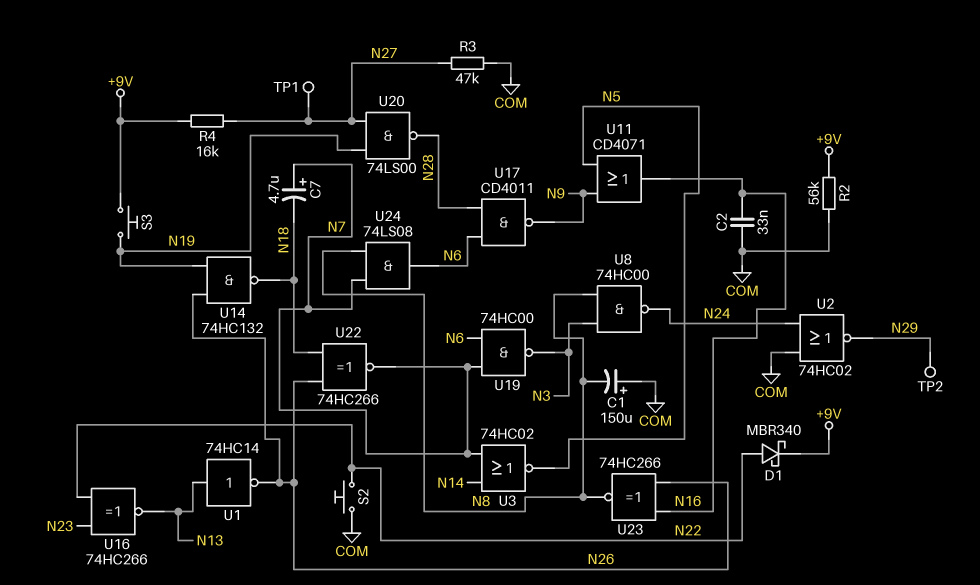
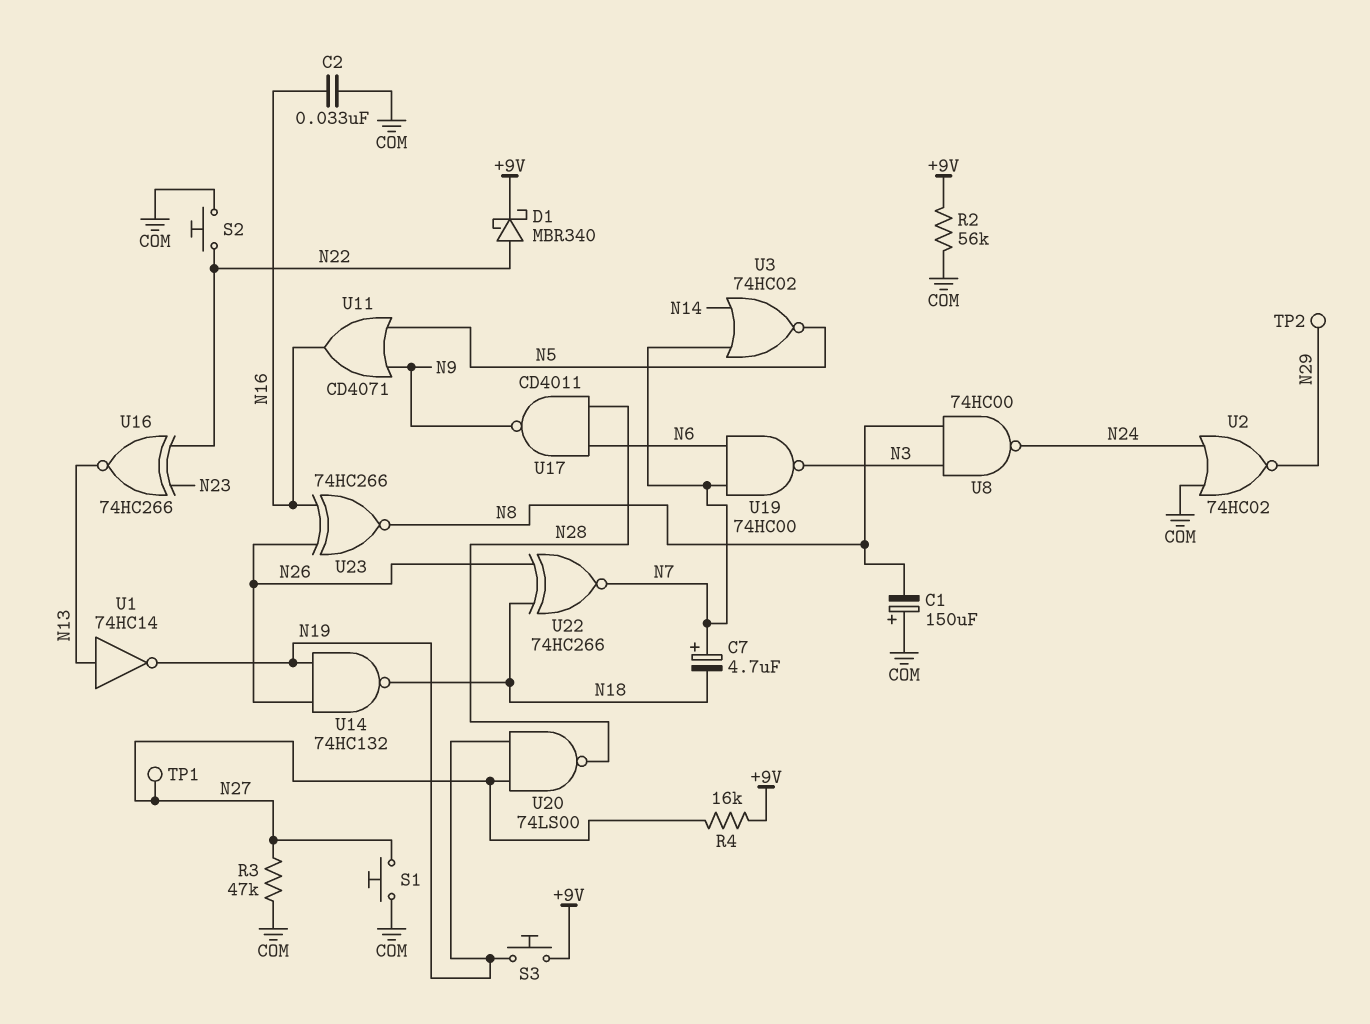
S1: none -> button (COM, N27)
U1: NOT 74HC14 (in N13, out N26) -> NOT 74HC14 (in N13, out N19)
U24: AND 74LS08 (in N7, in N8, out N6) -> none

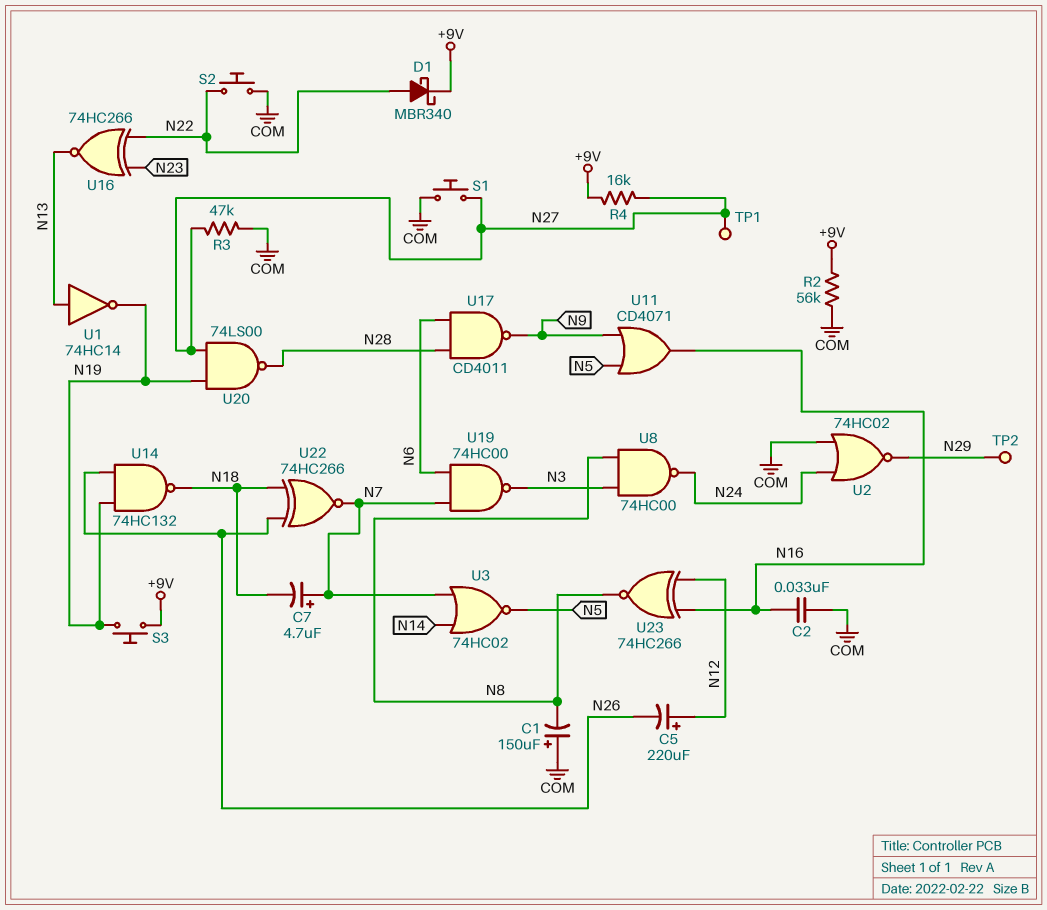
C5: none -> 220uF (plus N12, minus N26)
U23: XNOR 74HC266 (in N16, in N26, out N8) -> XNOR 74HC266 (in N12, in N16, out N8)

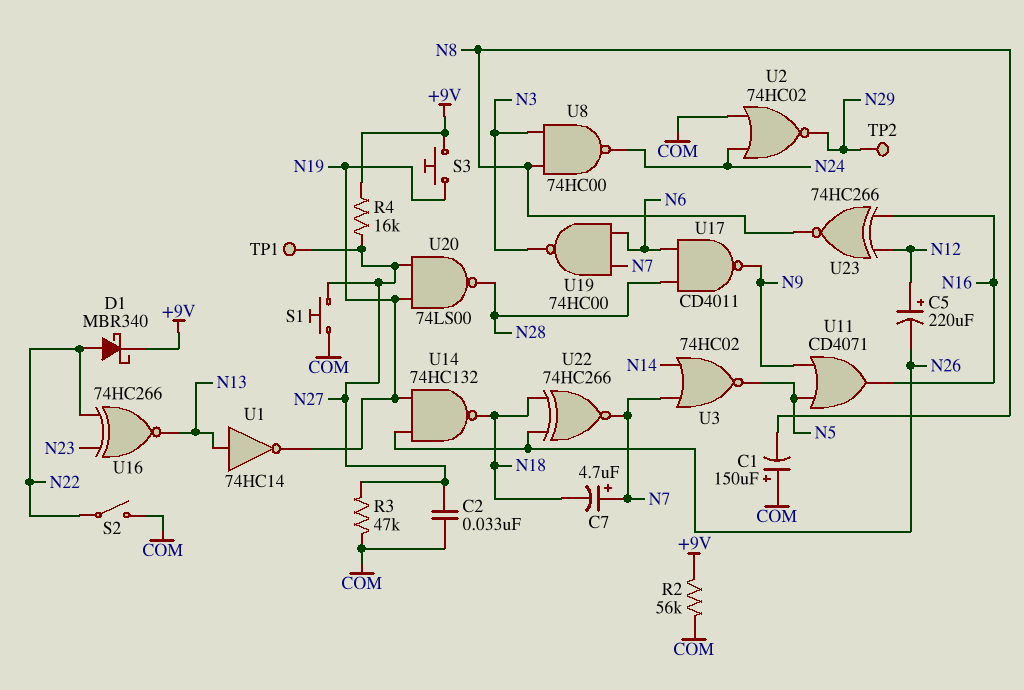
C2: 33nF (COM, N16) -> 33nF (COM, N27)
S2: button (COM, N22) -> switch (COM, N22)

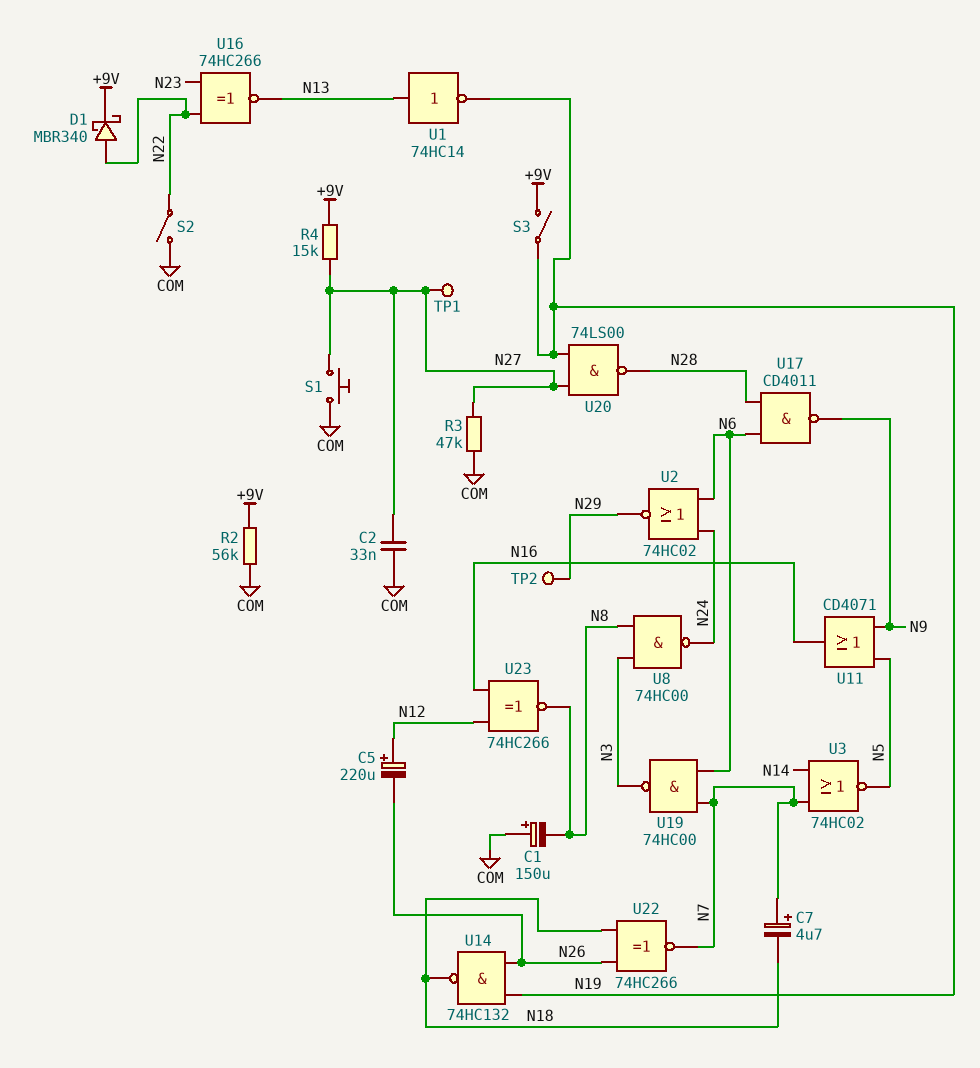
R4: 16k (+9V, N27) -> 15k (+9V, N27)
S3: button (+9V, N19) -> switch (+9V, N19)
U2: NOR 74HC02 (in COM, in N24, out N29) -> NOR 74HC02 (in N6, in N24, out N29)

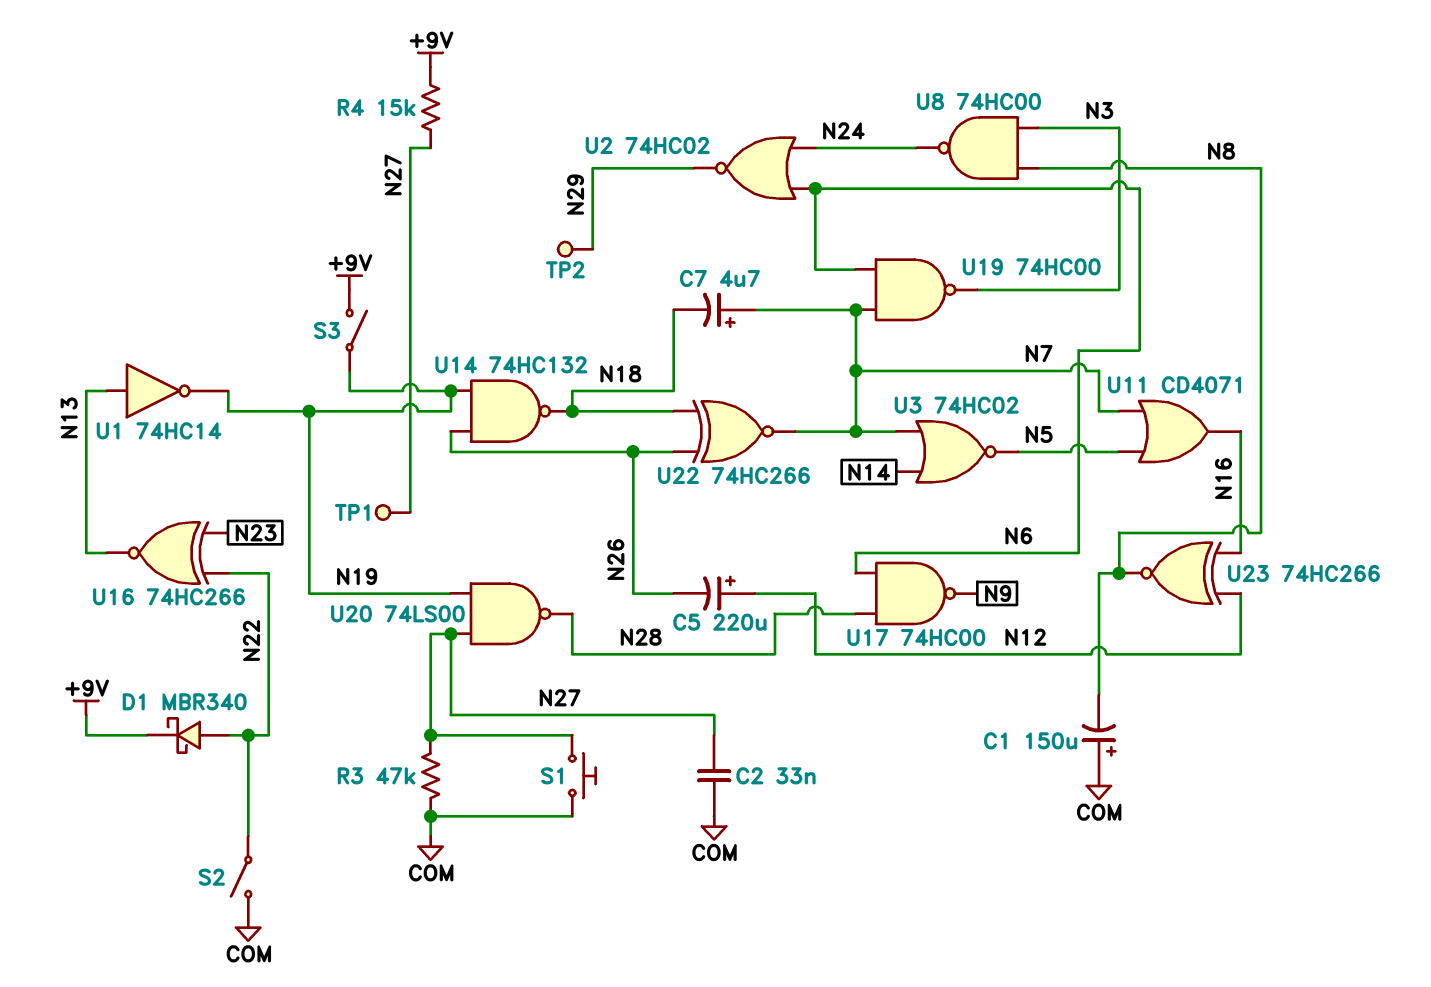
R2: 56k (+9V, COM) -> none
U11: OR CD4071 (in N5, in N9, out N16) -> OR CD4071 (in N5, in N7, out N16)
U17: NAND CD4011 (in N6, in N28, out N9) -> NAND 74HC00 (in N6, in N28, out N9)

